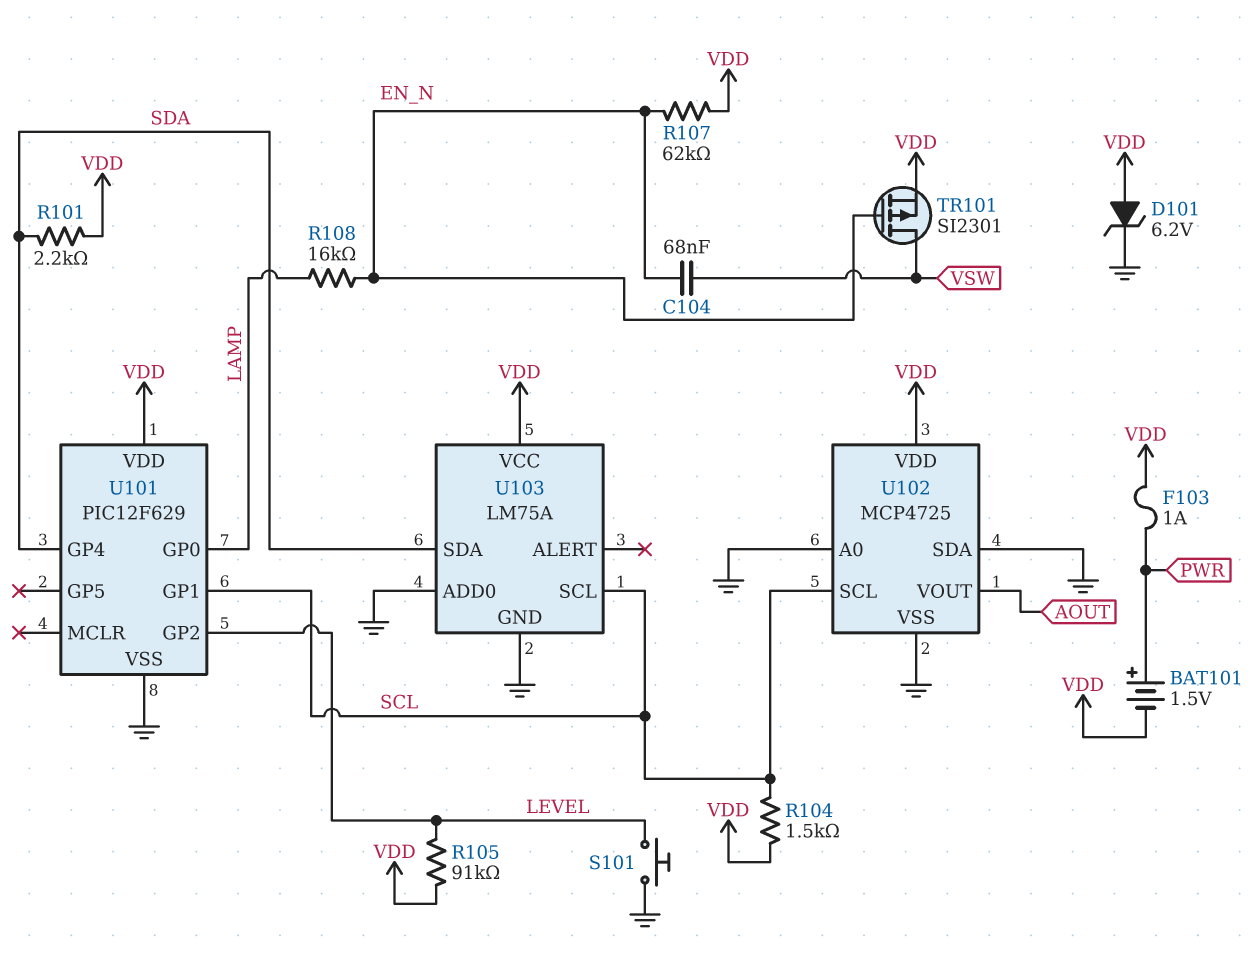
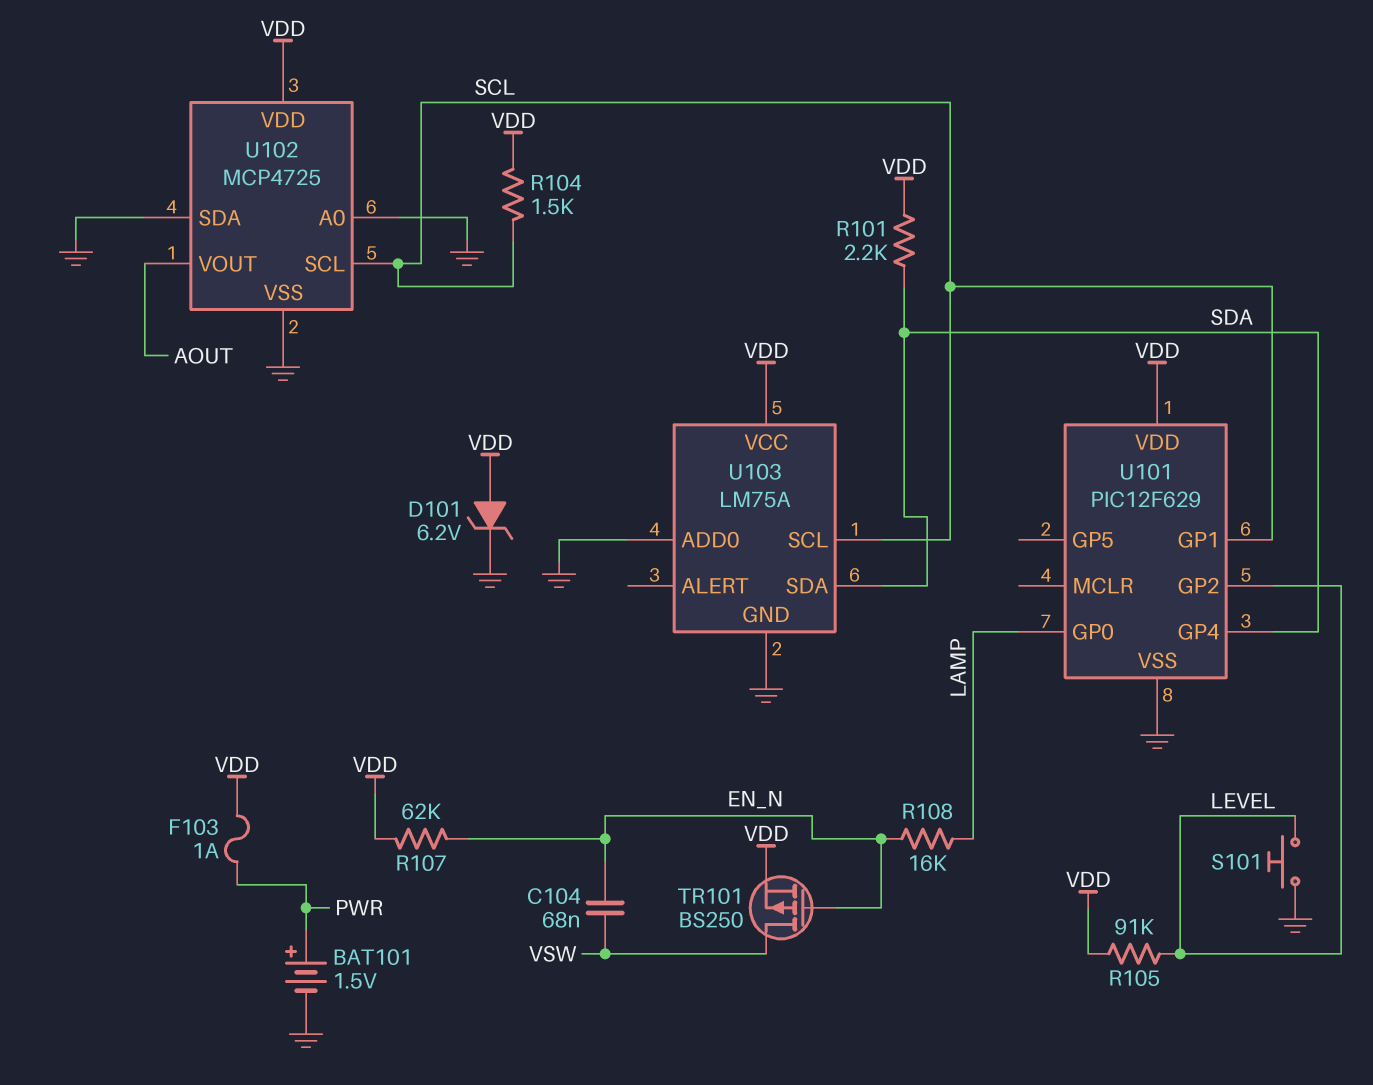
BAT101: 1.5V (plus PWR, minus VDD) -> 1.5V (plus PWR, minus GND)
TR101: PMOS SI2301 (G EN_N, D VSW, S VDD) -> PMOS BS250 (G EN_N, D VSW, S VDD)

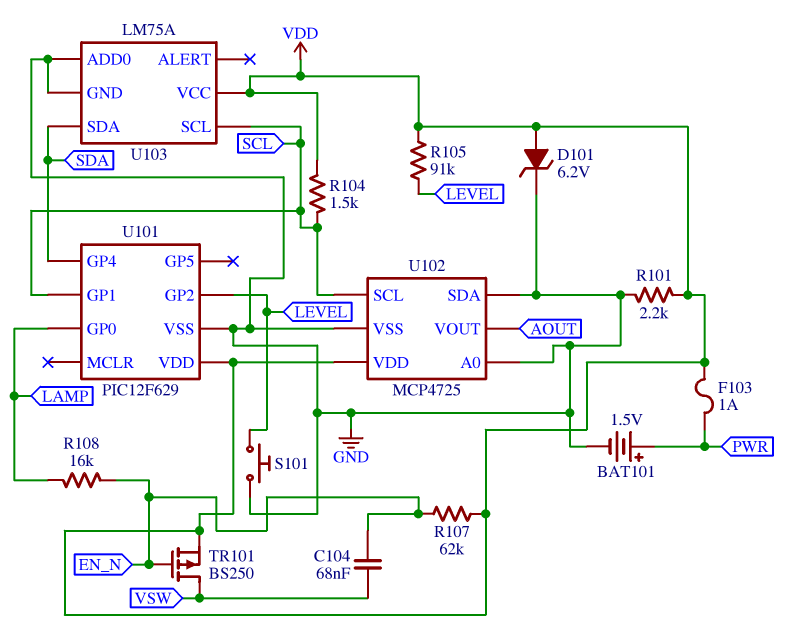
R101: 2.2k (SDA, VDD) -> 2.2k (GND, VDD)

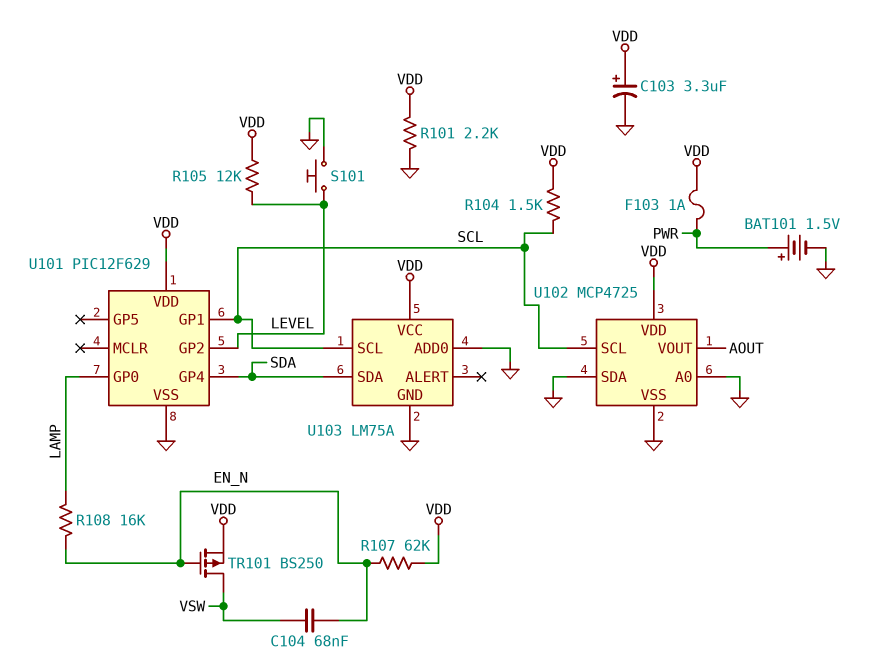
C103: none -> 3.3uF (plus VDD, minus GND)
D101: zener 6.2V (A VDD, K GND) -> none
R105: 91k (LEVEL, VDD) -> 12k (LEVEL, VDD)

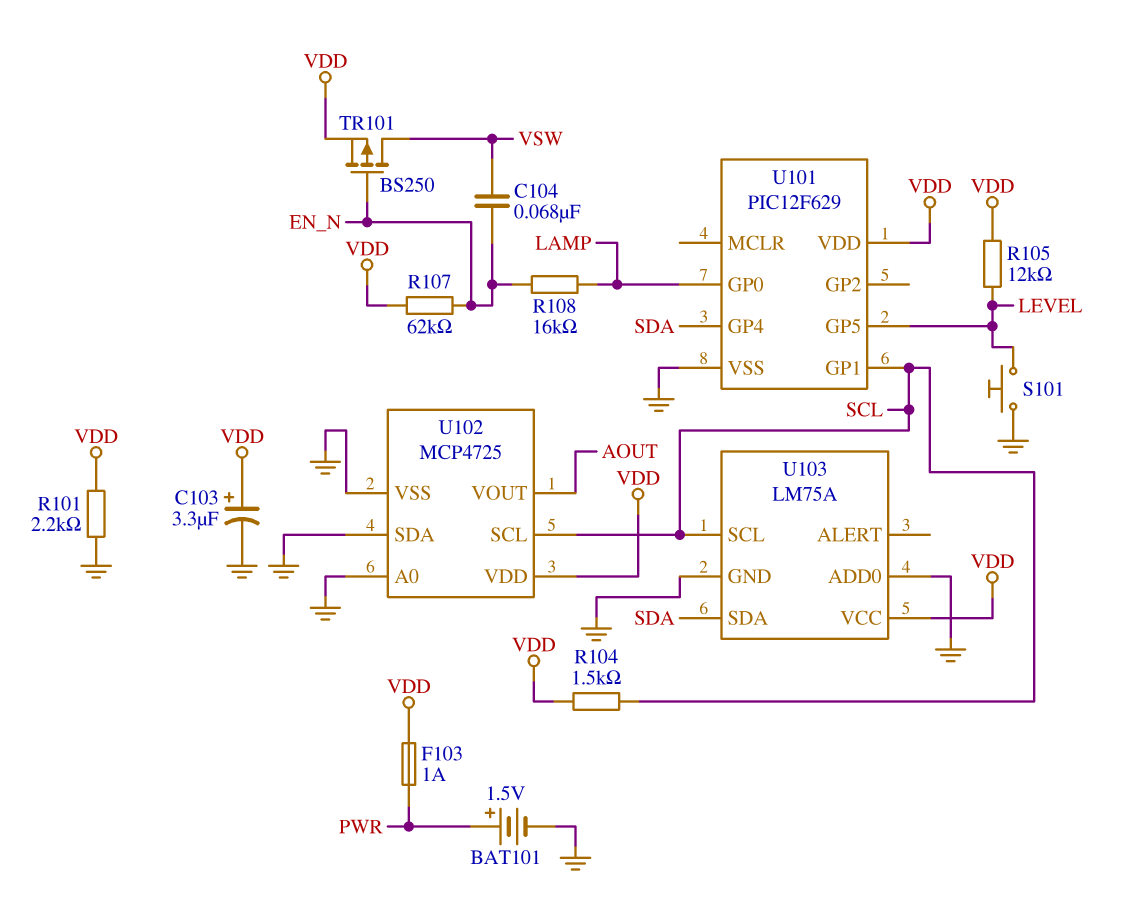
U101 pin GP2: LEVEL -> none
U101 pin GP5: none -> LEVEL

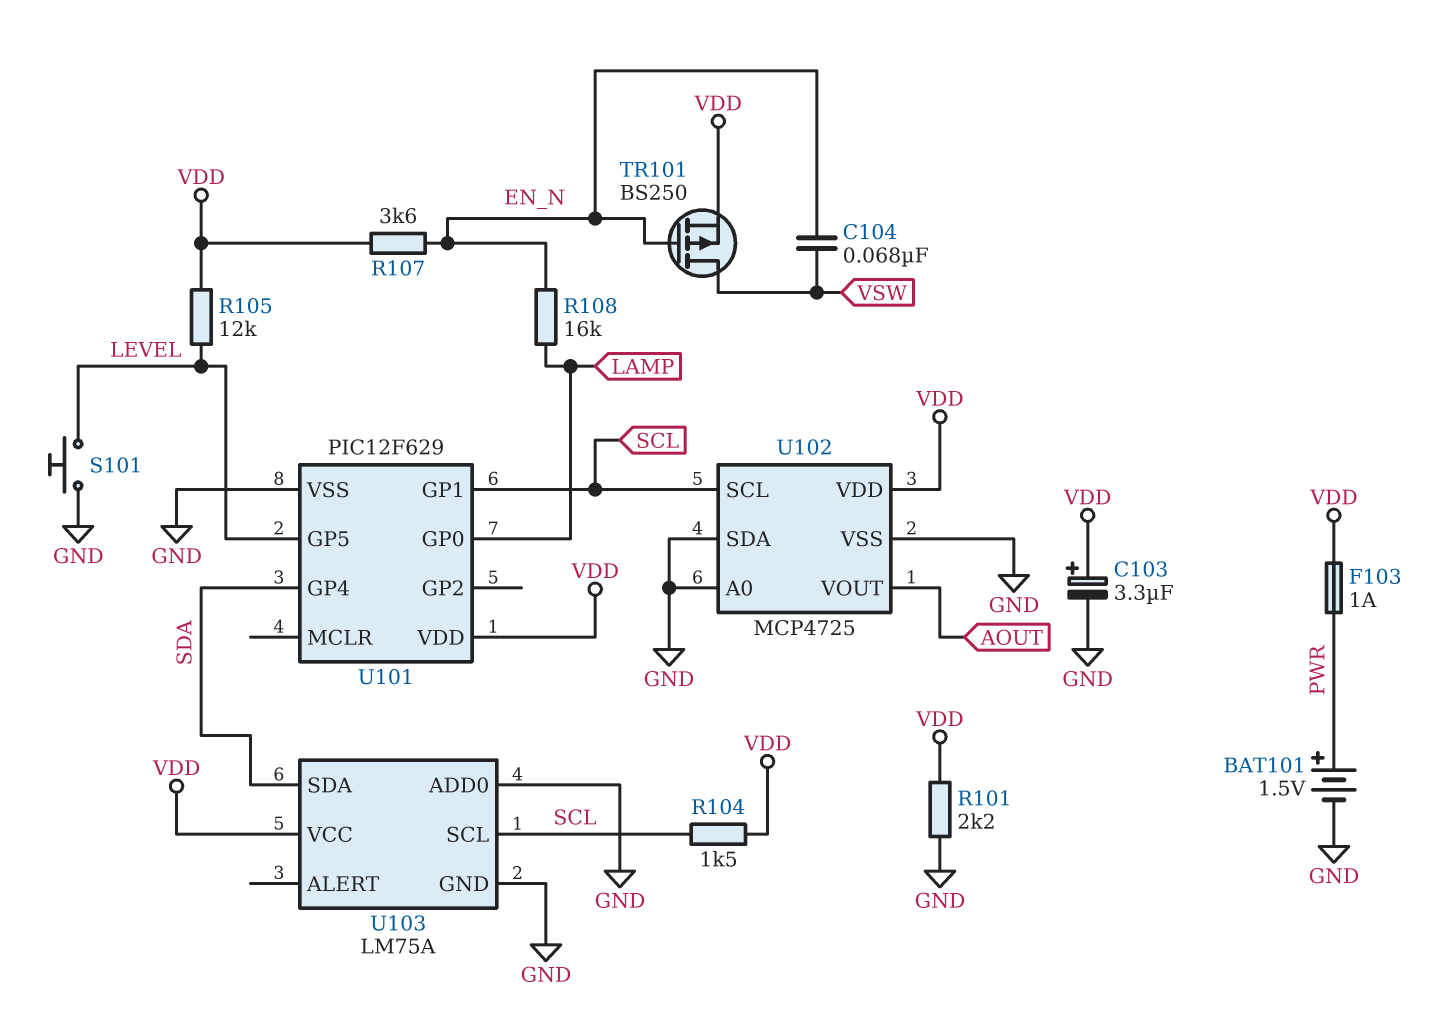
R107: 62k (EN_N, VDD) -> 3.6k (EN_N, VDD)

